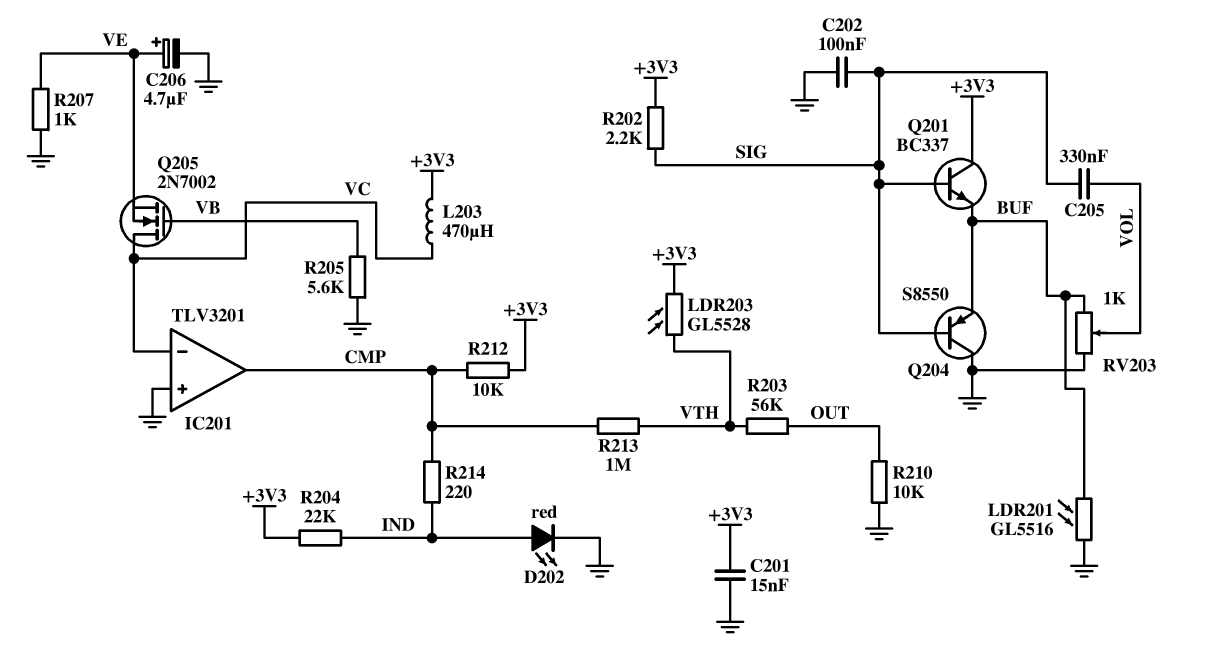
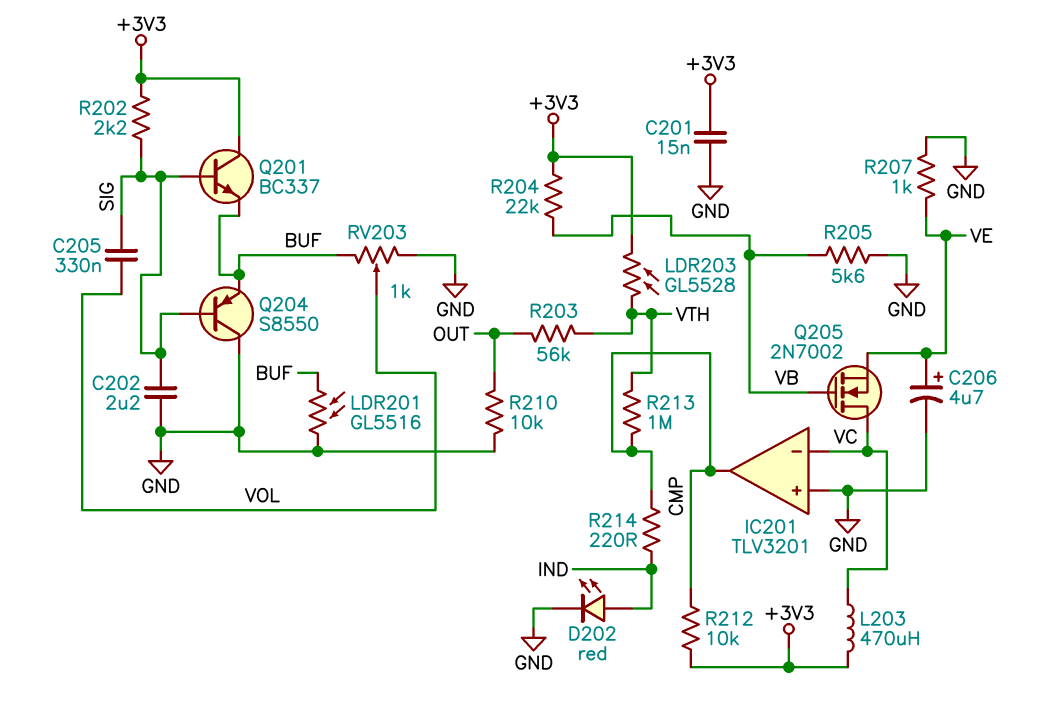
C202: 100nF (GND, SIG) -> 2.2uF (GND, SIG)
R204: 22k (+3V3, IND) -> 22k (+3V3, VB)

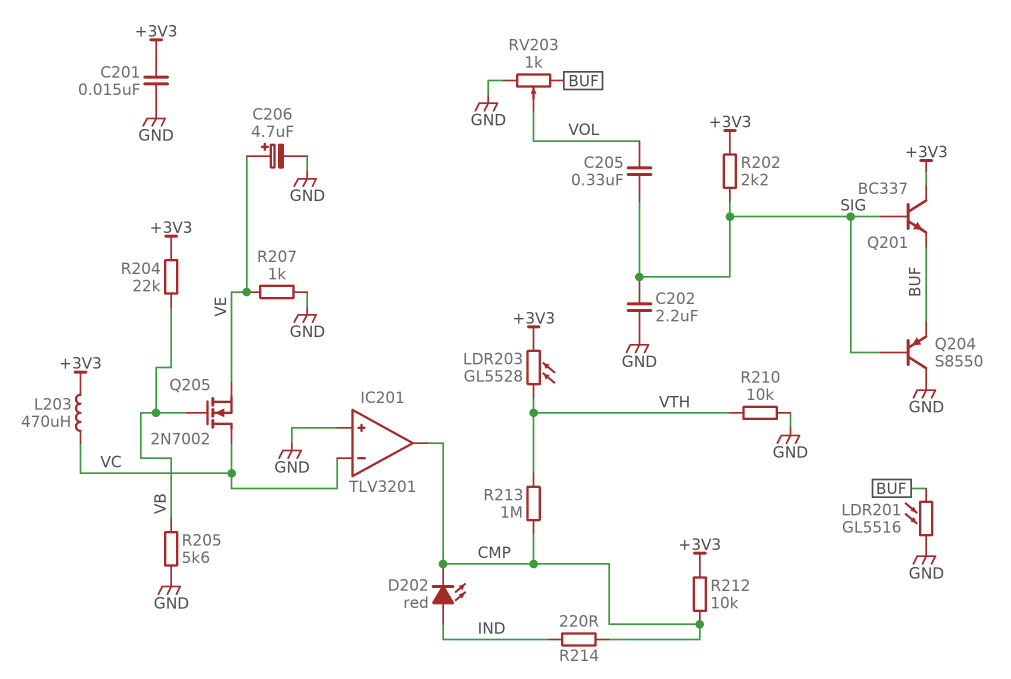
D202: LED red (A IND, K GND) -> LED red (A IND, K CMP)
R203: 56k (OUT, VTH) -> none
R210: 10k (GND, OUT) -> 10k (GND, VTH)

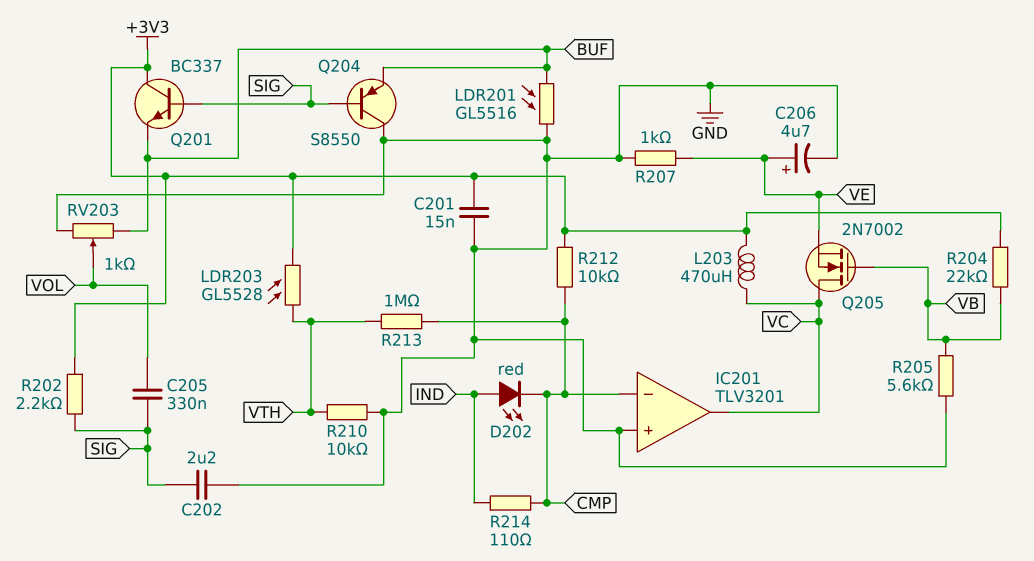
IC201 pin in-: VC -> CMP
IC201 pin out: CMP -> VC
R214: 220 (CMP, IND) -> 110 (CMP, IND)

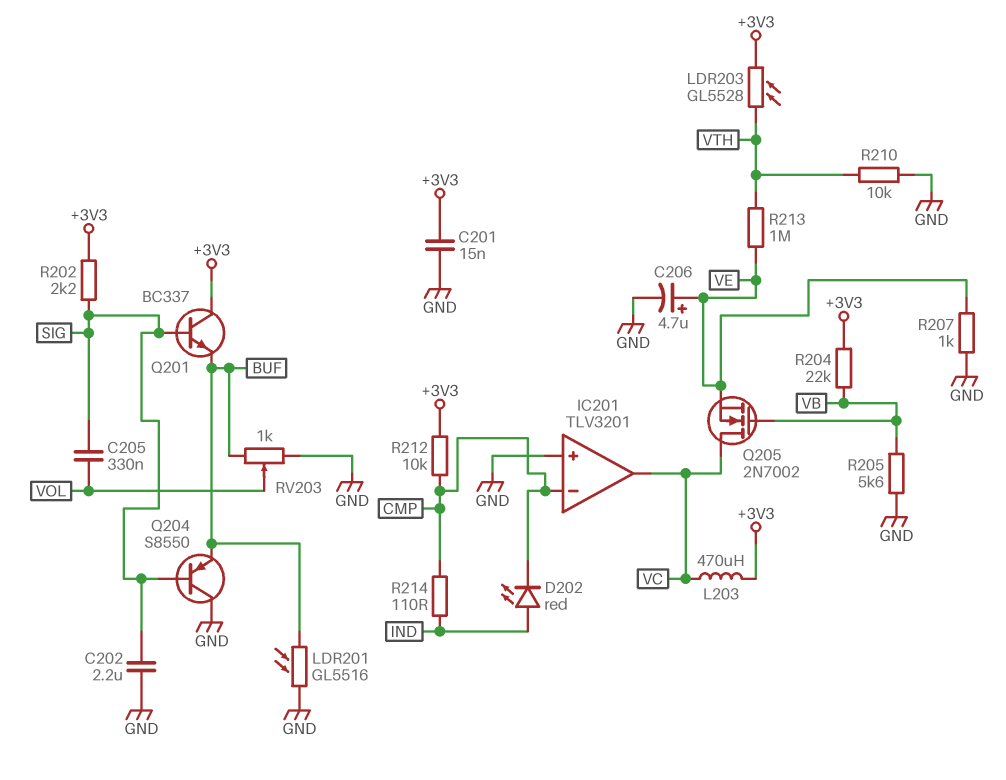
R213: 1M (CMP, VTH) -> 1M (VE, VTH)

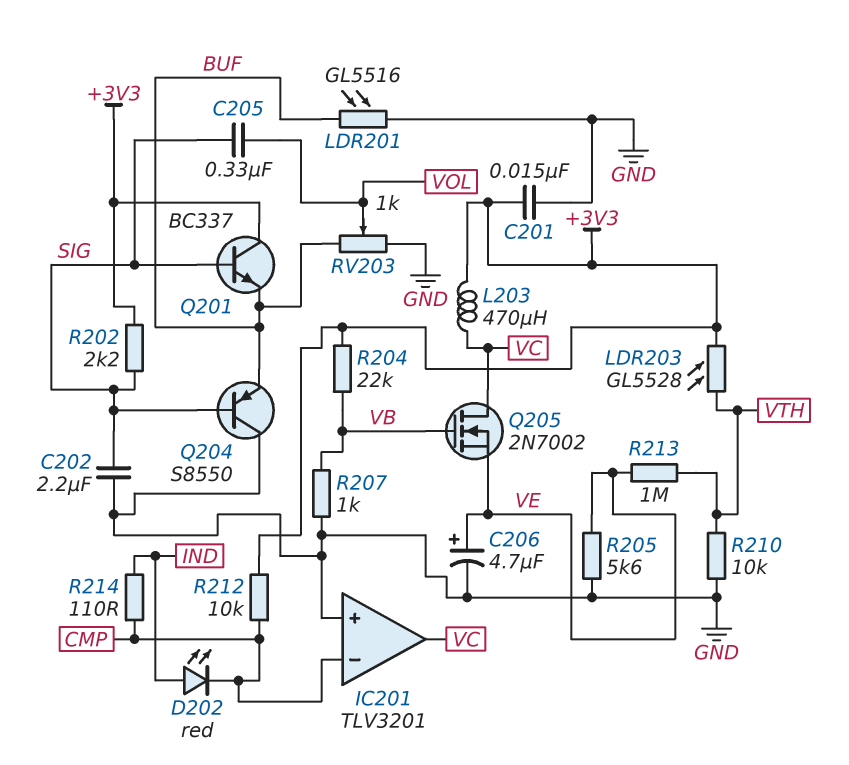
R205: 5.6k (GND, VB) -> 5.6k (GND, VE)
R207: 1k (GND, VE) -> 1k (GND, VB)

